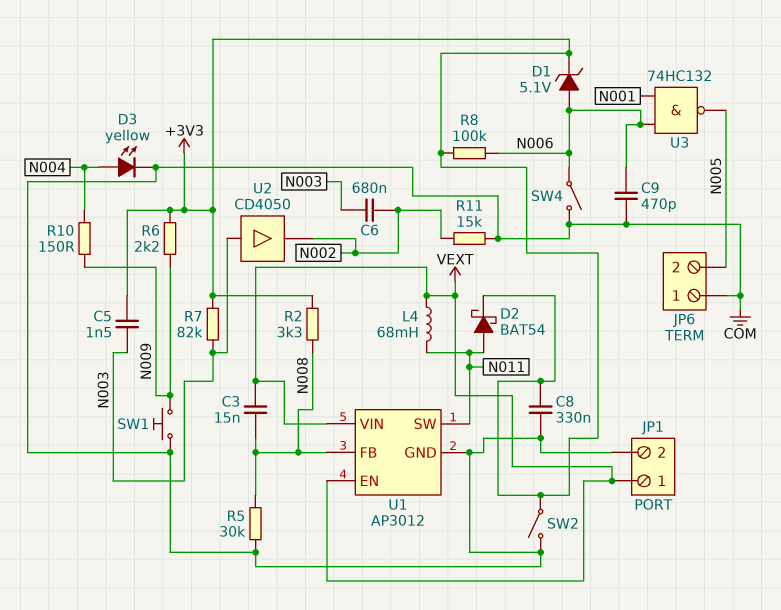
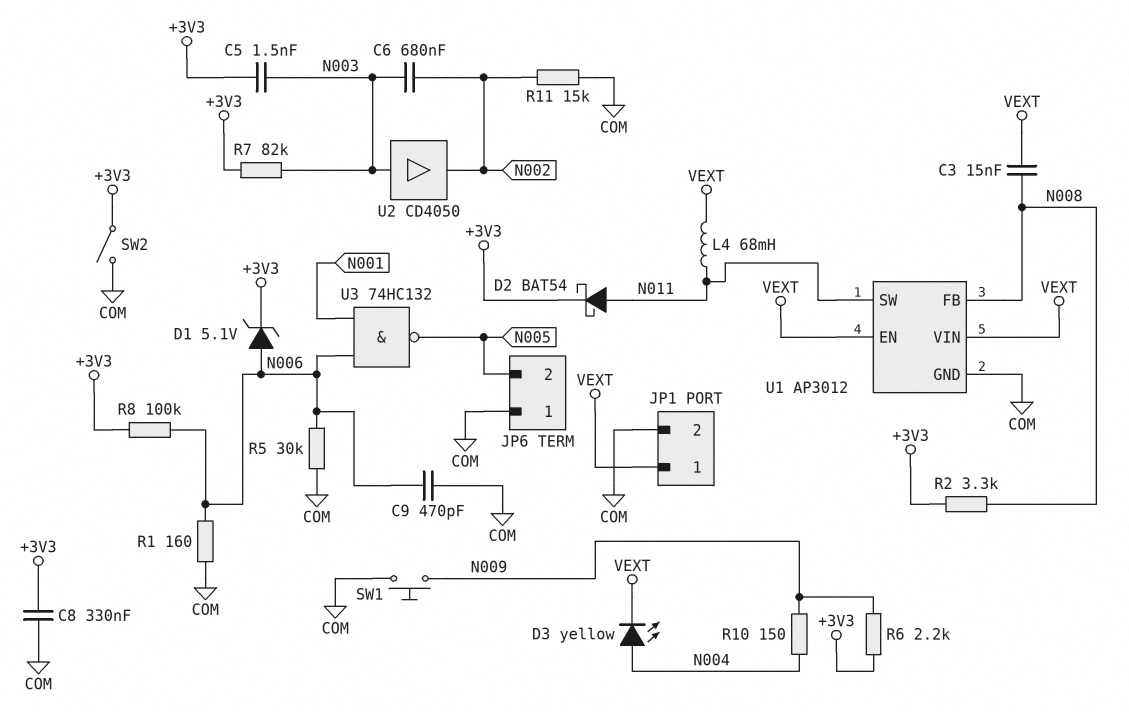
D3: LED yellow (A N004, K COM) -> LED yellow (A N004, K VEXT)
R1: none -> 160 (COM, N006)
R5: 30k (COM, N008) -> 30k (COM, N006)
SW4: switch (COM, N006) -> none

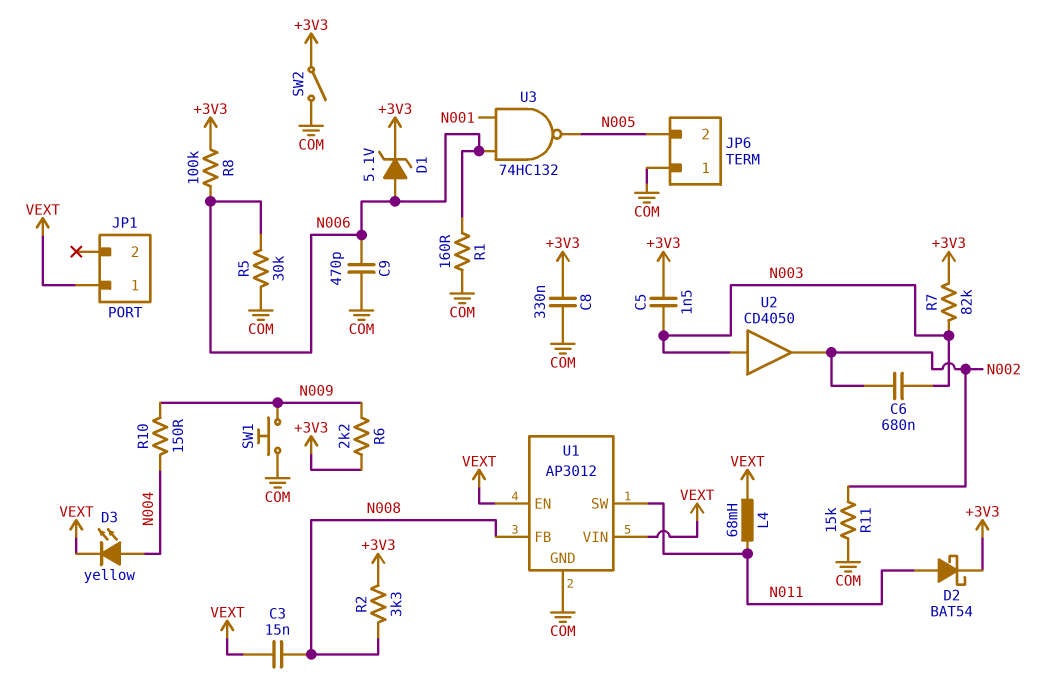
JP1 pin 2: COM -> none

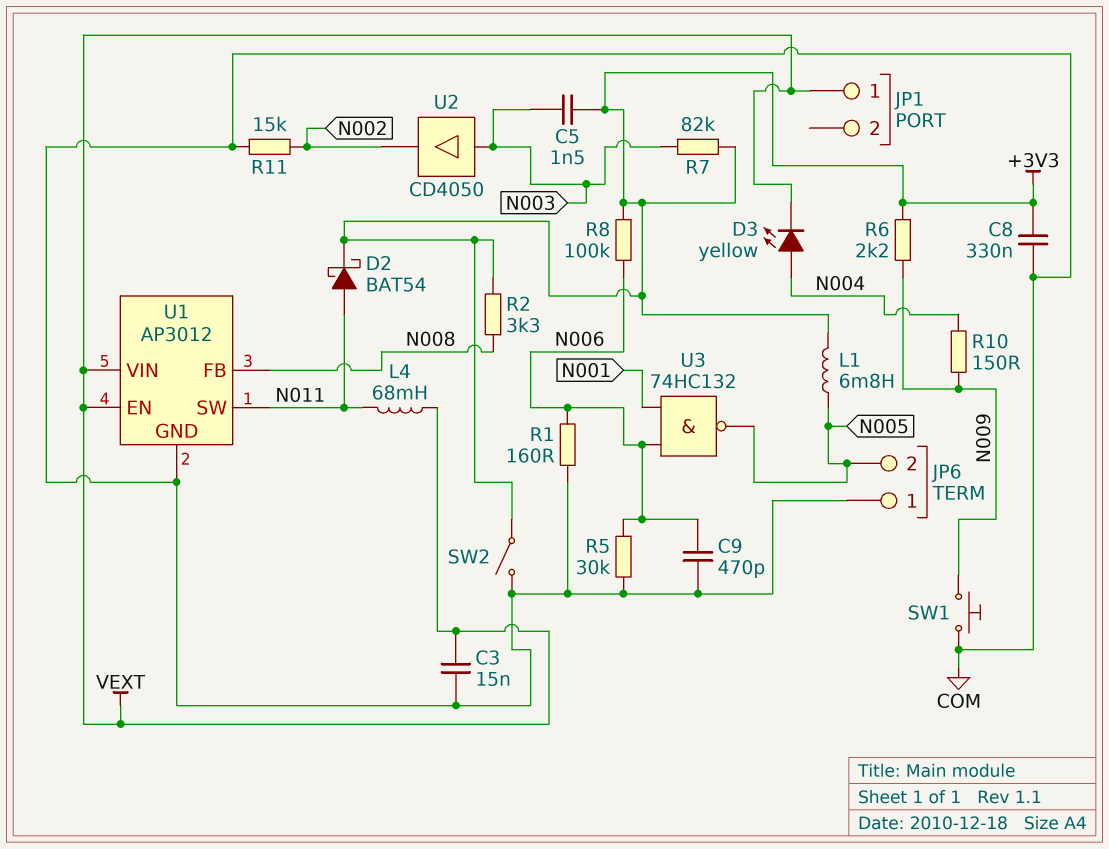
C3: 15nF (N008, VEXT) -> 15nF (COM, VEXT)
C6: 680nF (N002, N003) -> none
D1: zener 5.1V (A N006, K +3V3) -> none
L1: none -> 6.8mH (+3V3, N005)

